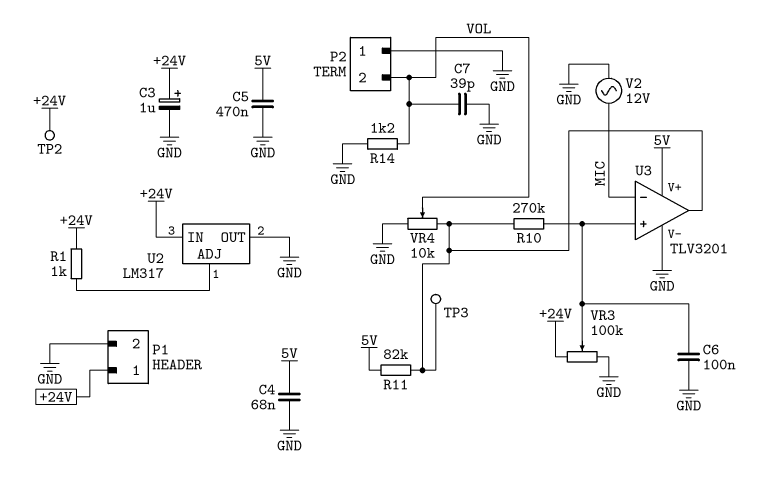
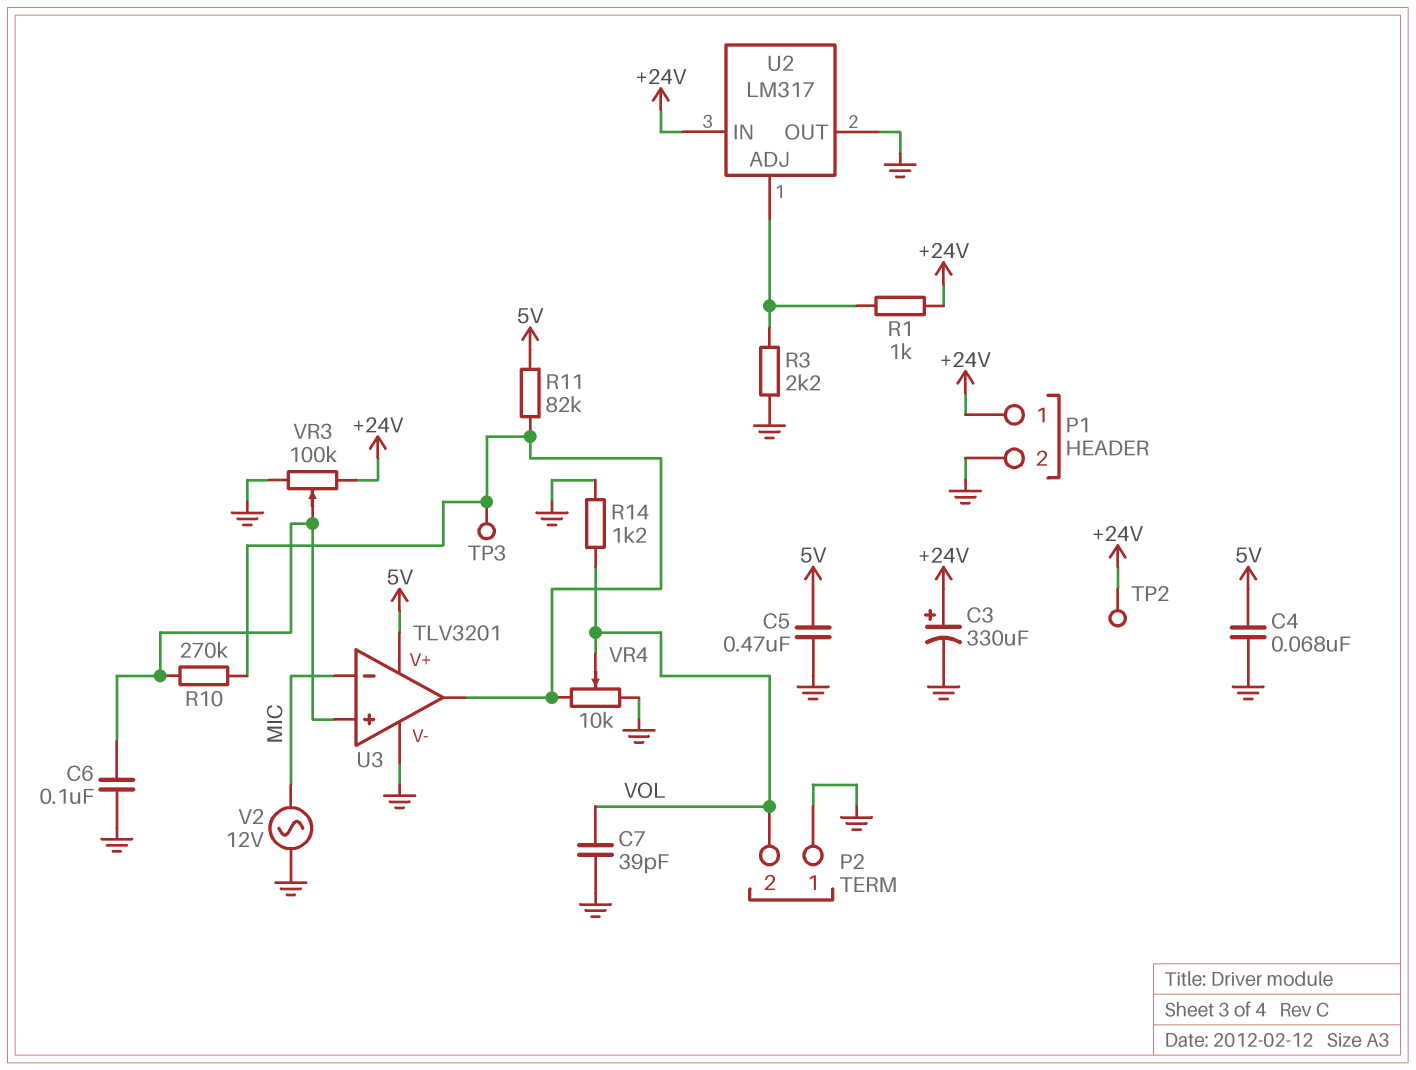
C3: 1uF (plus +24V, minus GND) -> 330uF (plus +24V, minus GND)
R3: none -> 2.2k (GND, U2/ADJ)

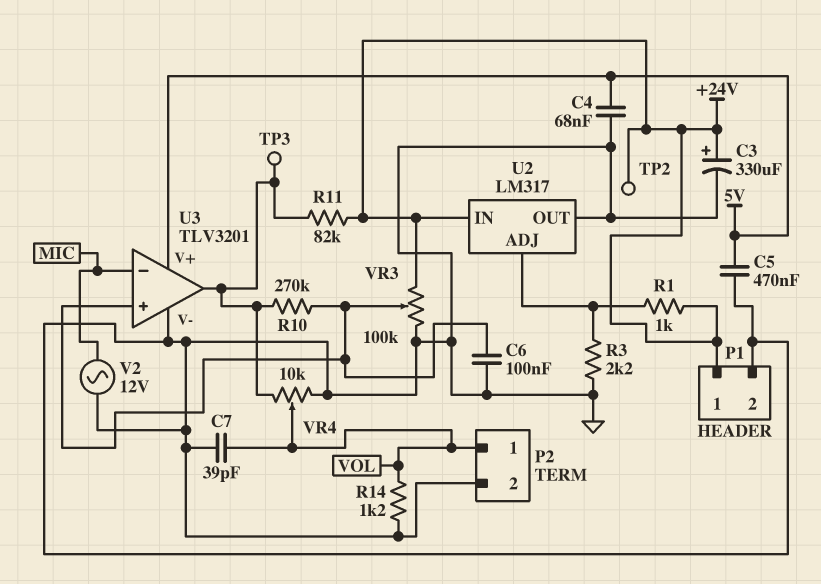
P2 pin 1: GND -> VOL
P2 pin 2: VOL -> GND
R11: 82k (5V, U3/out) -> 82k (+24V, U3/out)

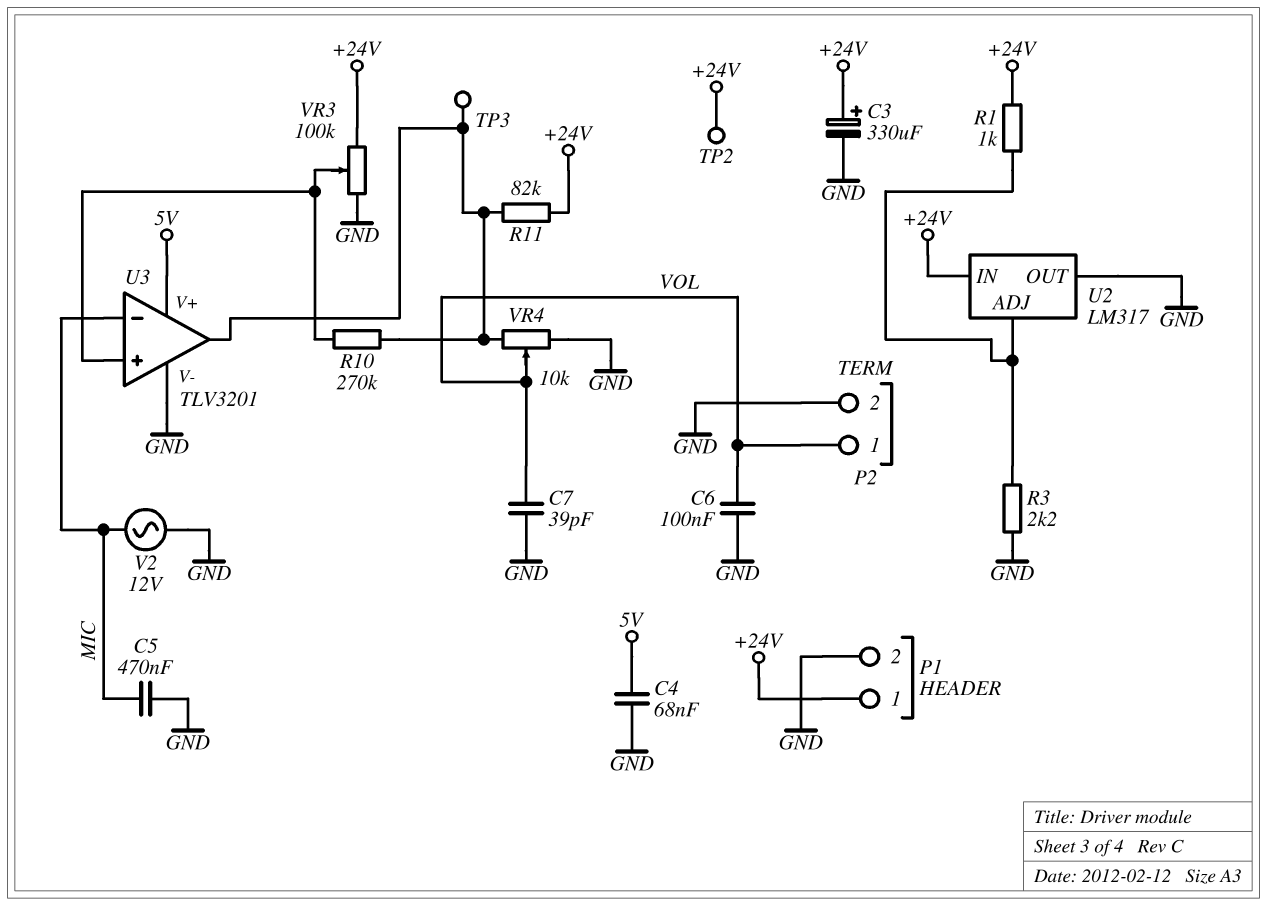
C5: 470nF (5V, GND) -> 470nF (GND, MIC)
C6: 100nF (GND, U3/in+) -> 100nF (GND, VOL)
R14: 1.2k (GND, VOL) -> none

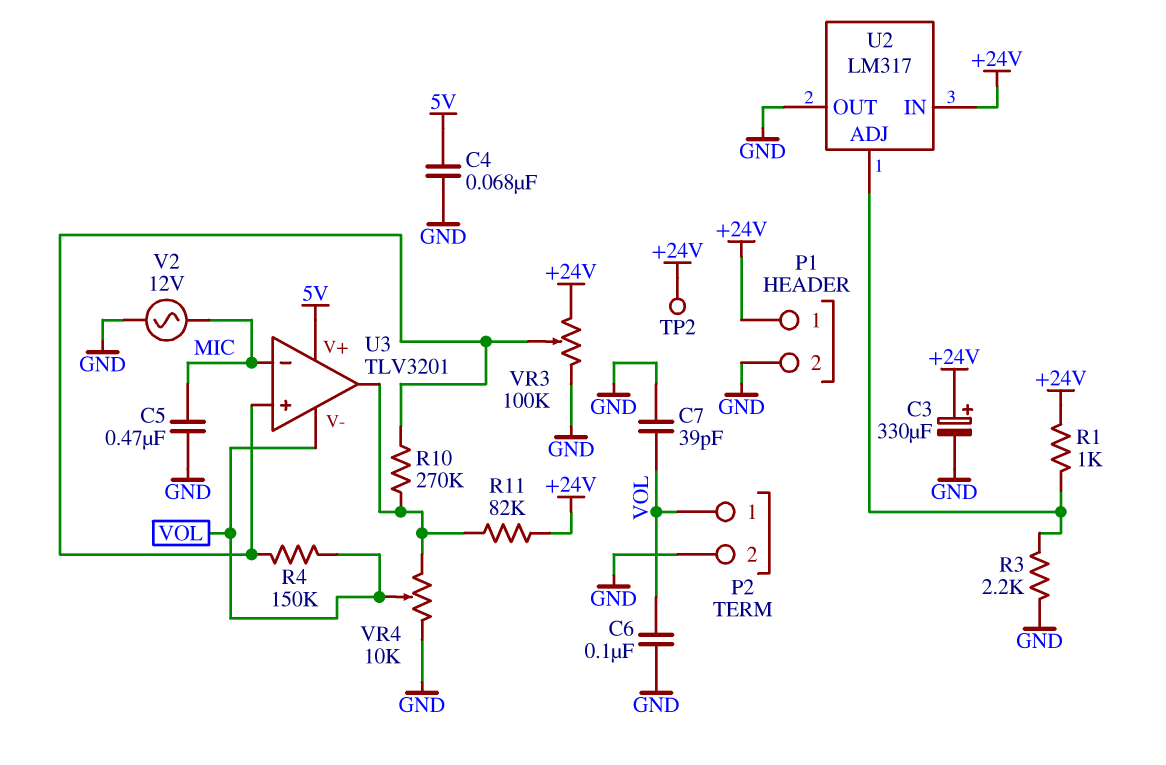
R4: none -> 150k (U3/in+, VOL)
TP3: test point (U3/out) -> none
U3 pin V-: GND -> VOL

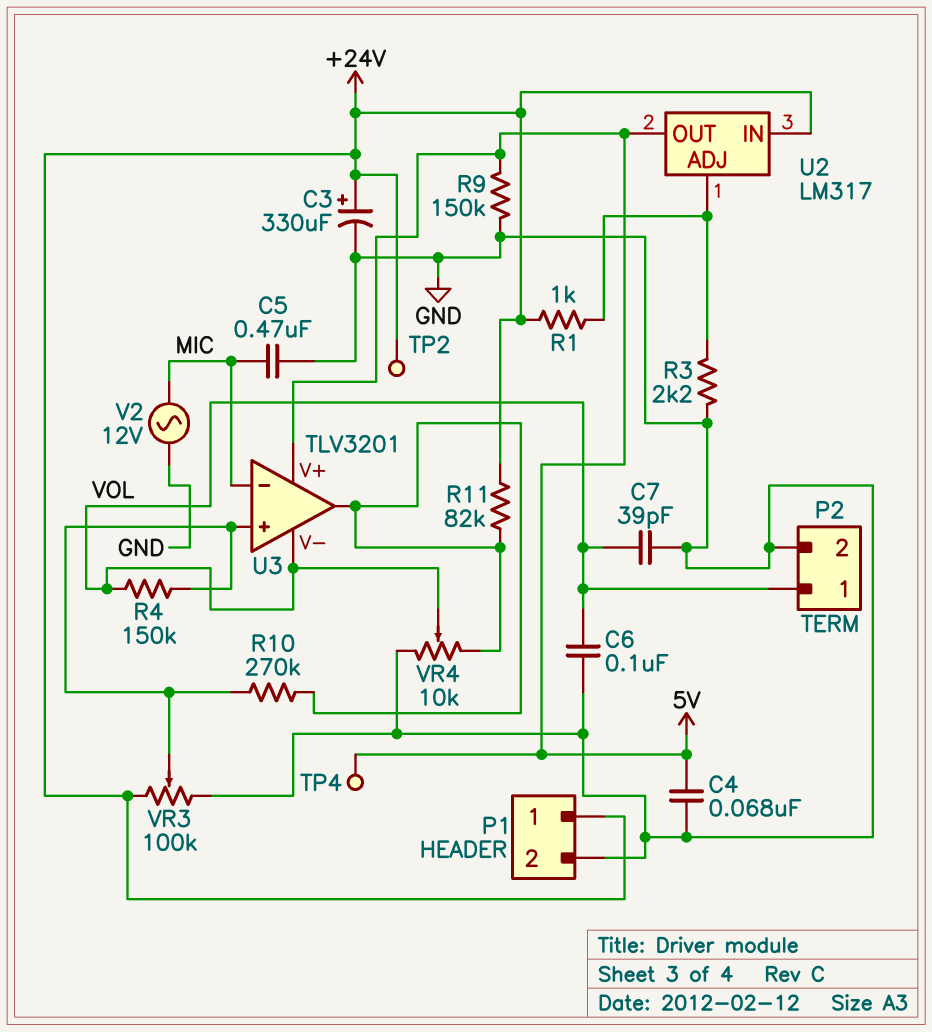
R9: none -> 150k (5V, GND)
TP4: none -> test point (5V)
U2 pin OUT: GND -> 5V

